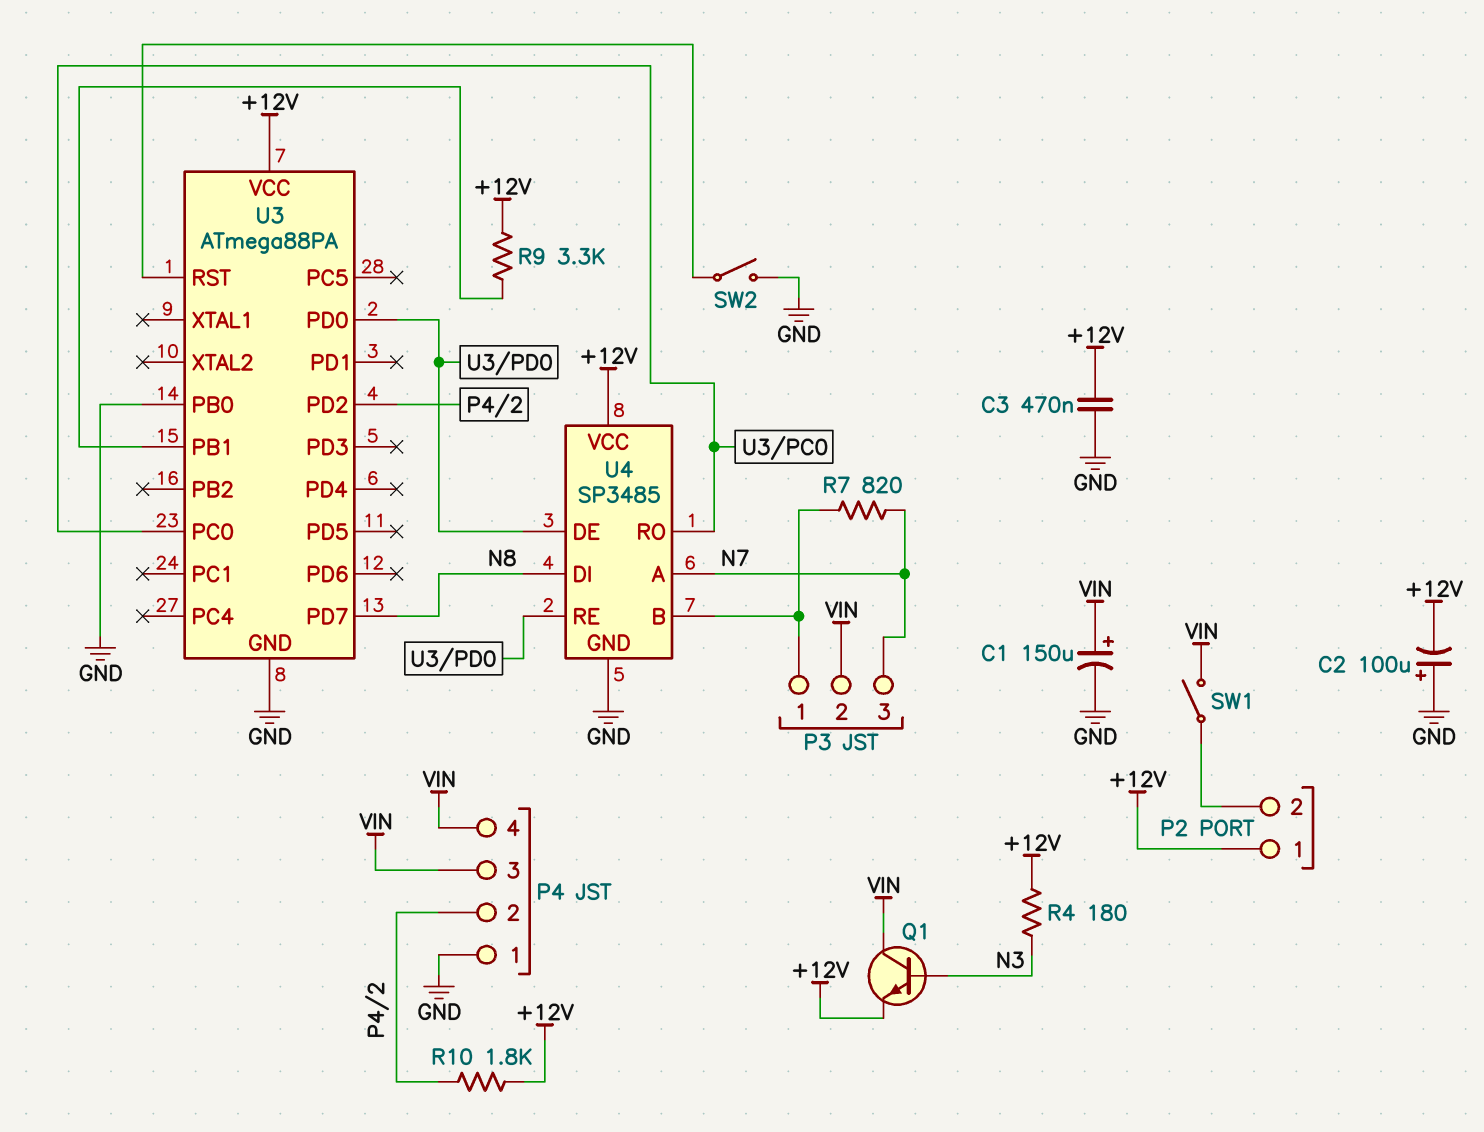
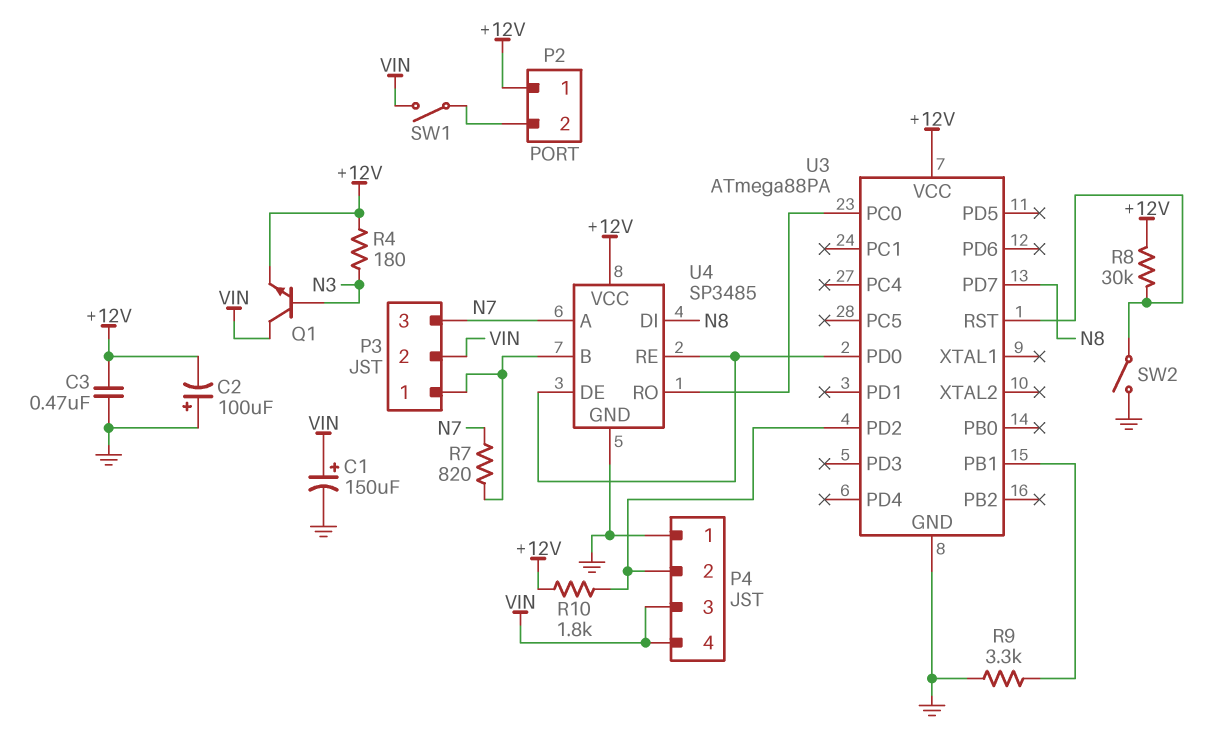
R8: none -> 30k (+12V, U3/RST)
R9: 3.3k (+12V, U3/PB1) -> 3.3k (GND, U3/PB1)
U3 pin PB0: GND -> none

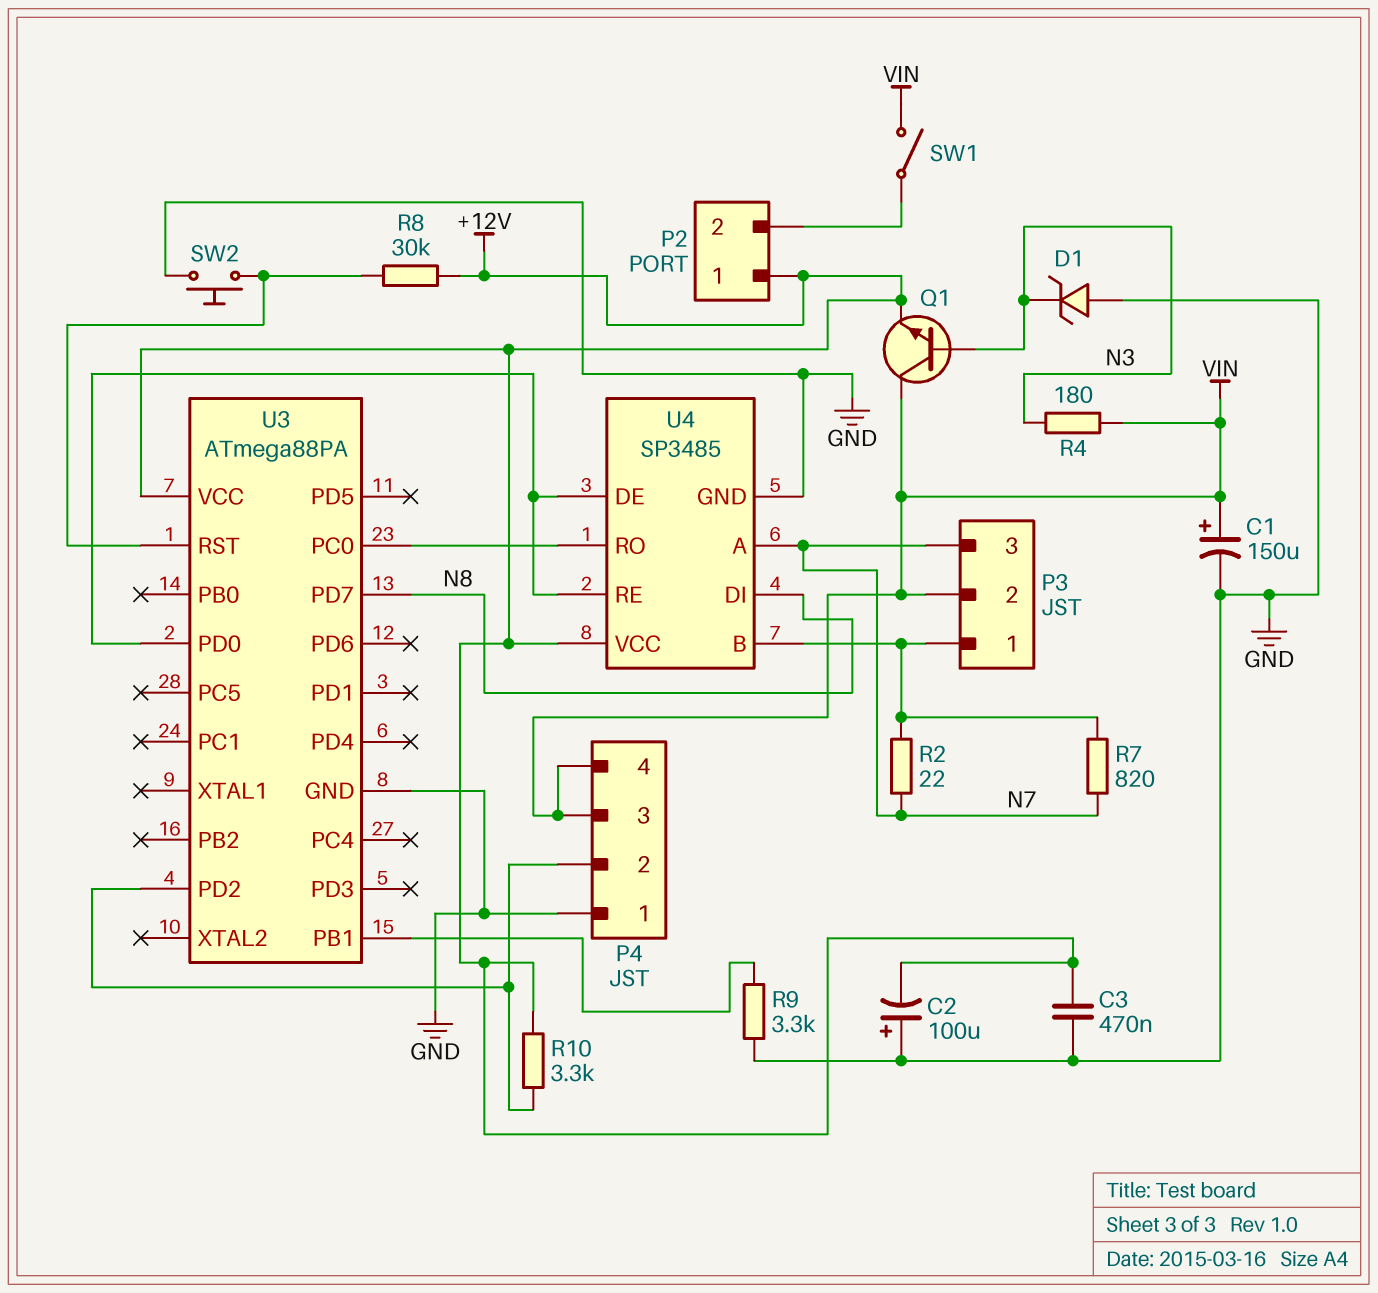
D1: none -> zener (A GND, K N3)
R2: none -> 22 (N7, P3/1)
R4: 180 (+12V, N3) -> 180 (N3, VIN)
R10: 1.8k (+12V, P4/2) -> 3.3k (+12V, P4/2)
SW2: switch (GND, U3/RST) -> button (GND, U3/RST)

